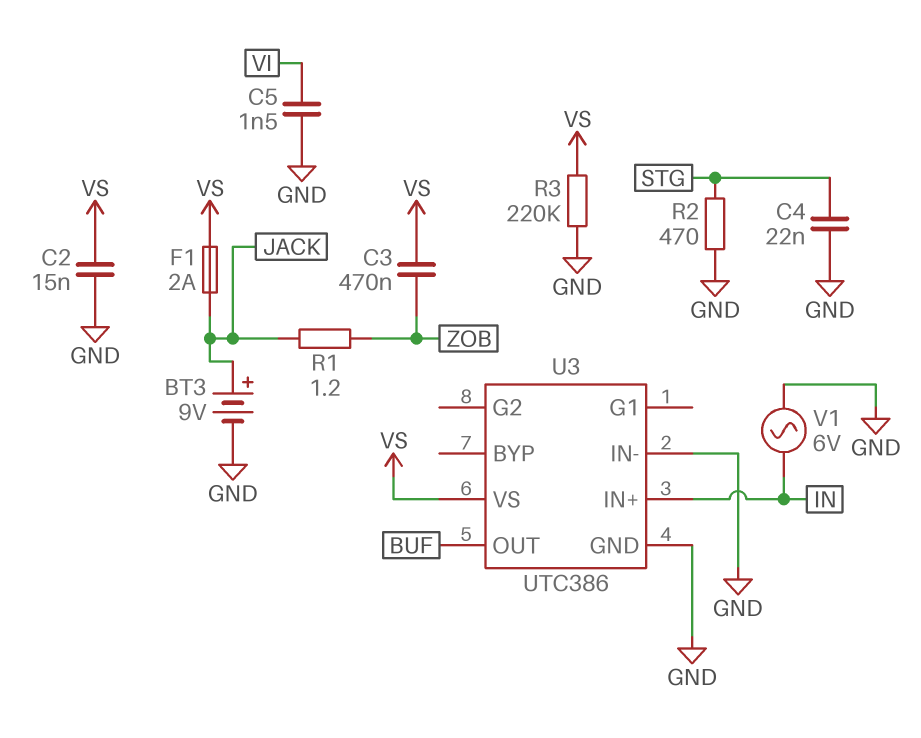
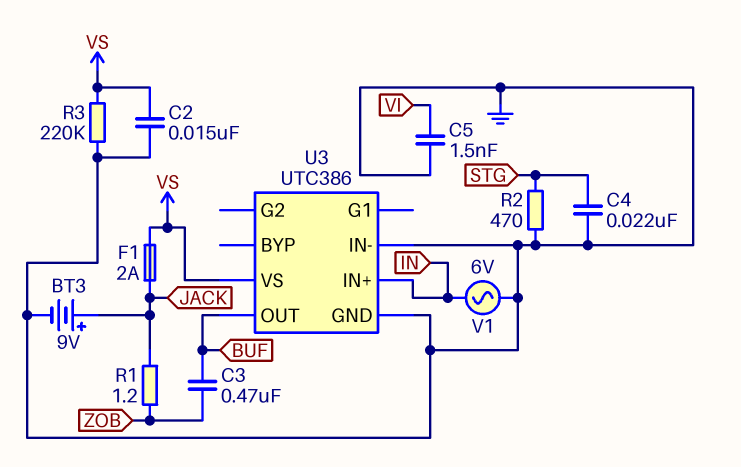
C3: 470nF (VS, ZOB) -> 470nF (BUF, ZOB)

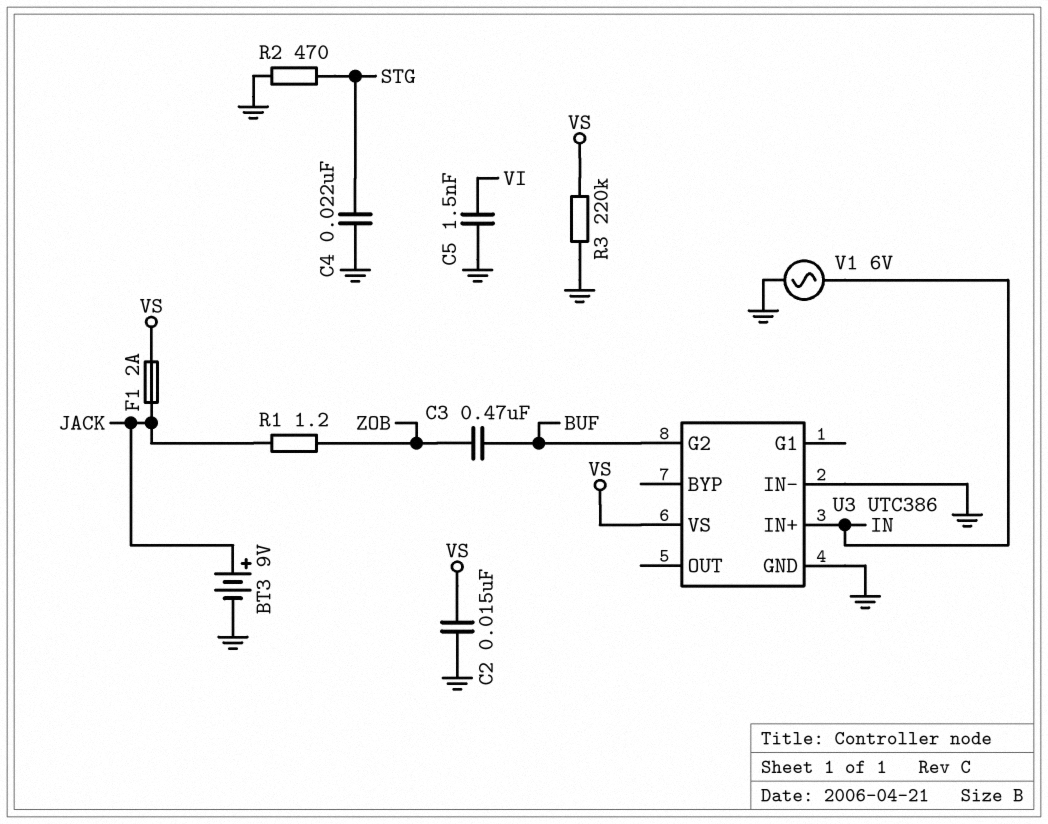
U3 pin G2: none -> BUF
U3 pin OUT: BUF -> none

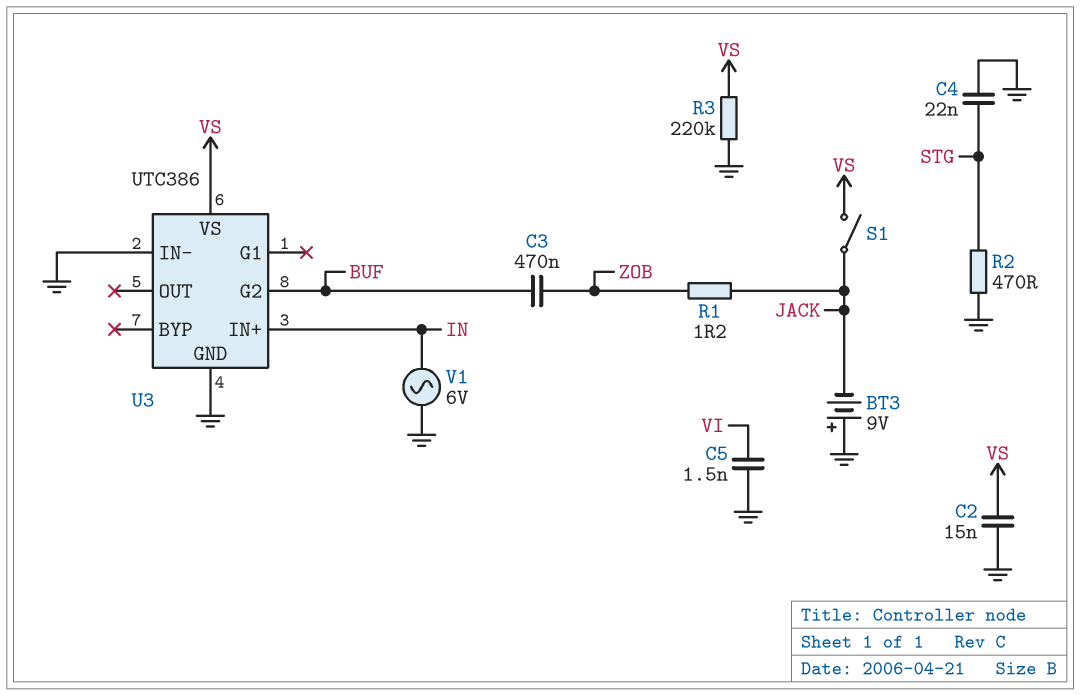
BT3: 9V (plus JACK, minus GND) -> 9V (plus GND, minus JACK)
F1: 2A (JACK, VS) -> none
S1: none -> switch (JACK, VS)

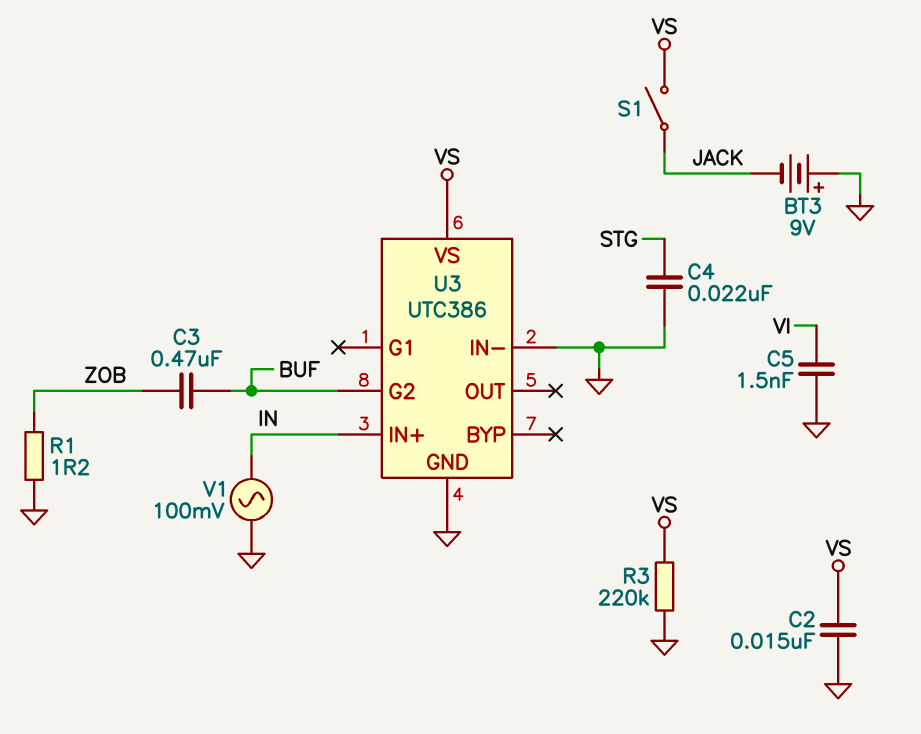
R1: 1.2 (JACK, ZOB) -> 1.2 (GND, ZOB)
R2: 470 (GND, STG) -> none
V1: AC 6V (GND, IN) -> AC 100mV (GND, IN)

